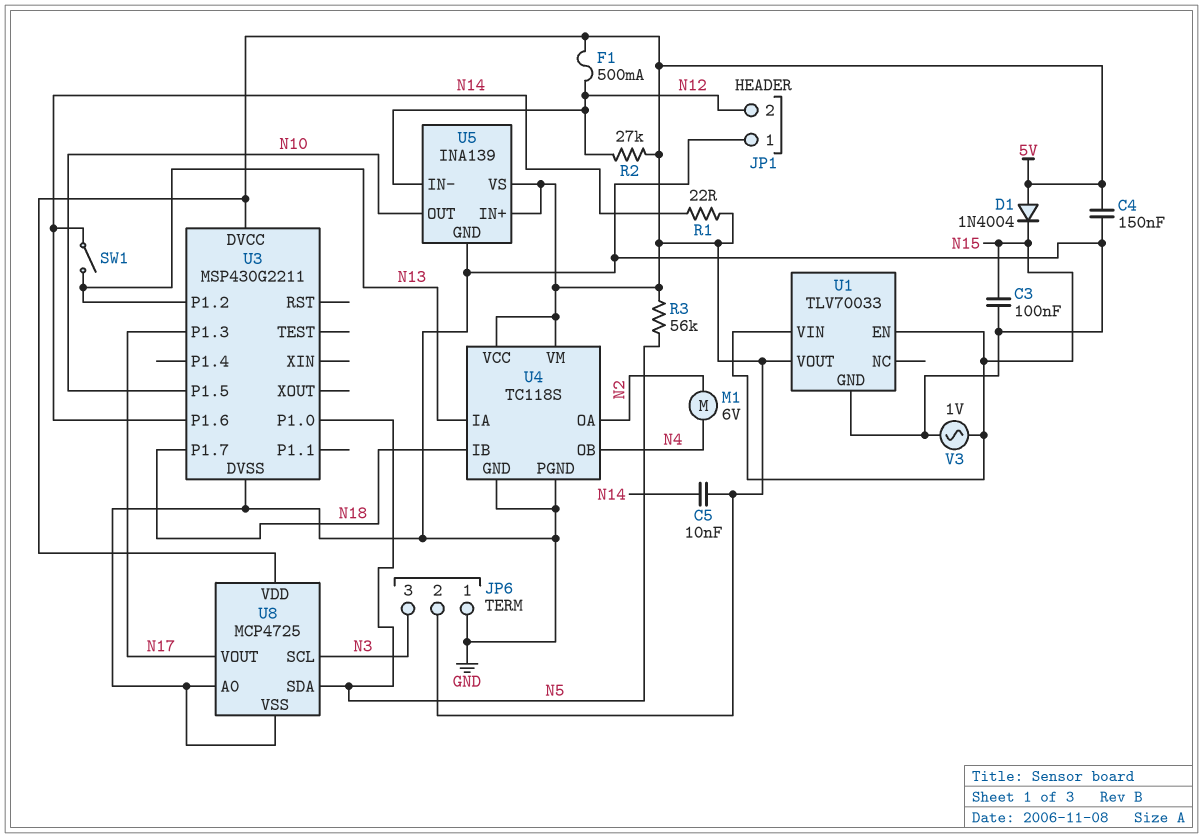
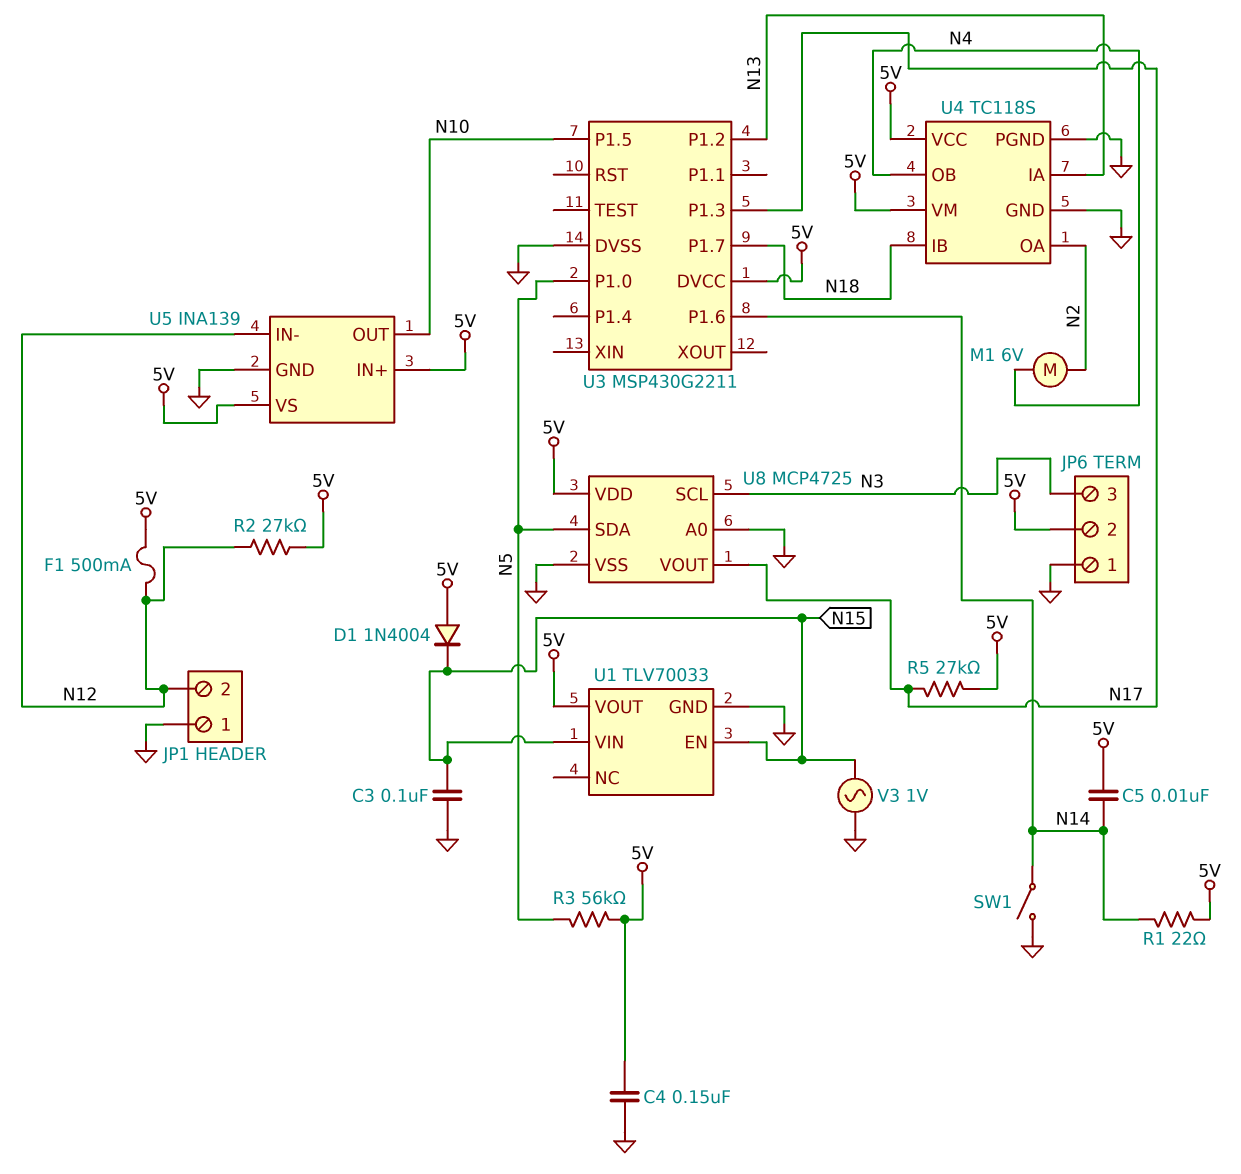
R5: none -> 27k (5V, N17)
SW1: switch (N13, N14) -> switch (GND, N14)

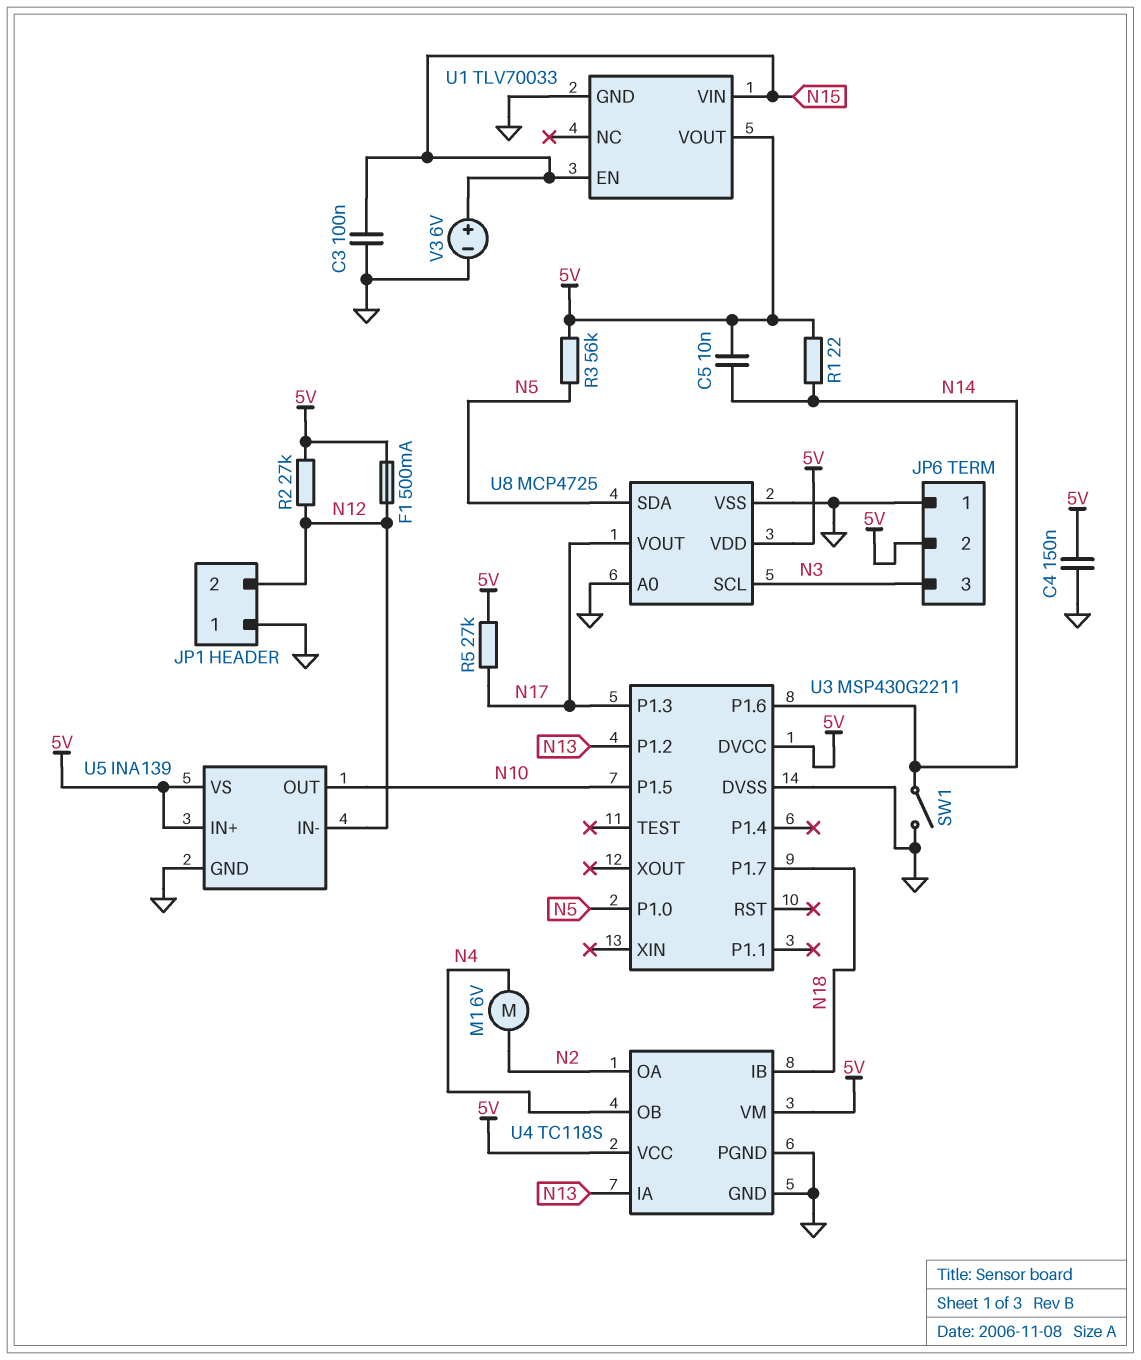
D1: diode 1N4004 (A 5V, K N15) -> none
V3: AC 1V (GND, N15) -> 6V (plus N15, minus GND)

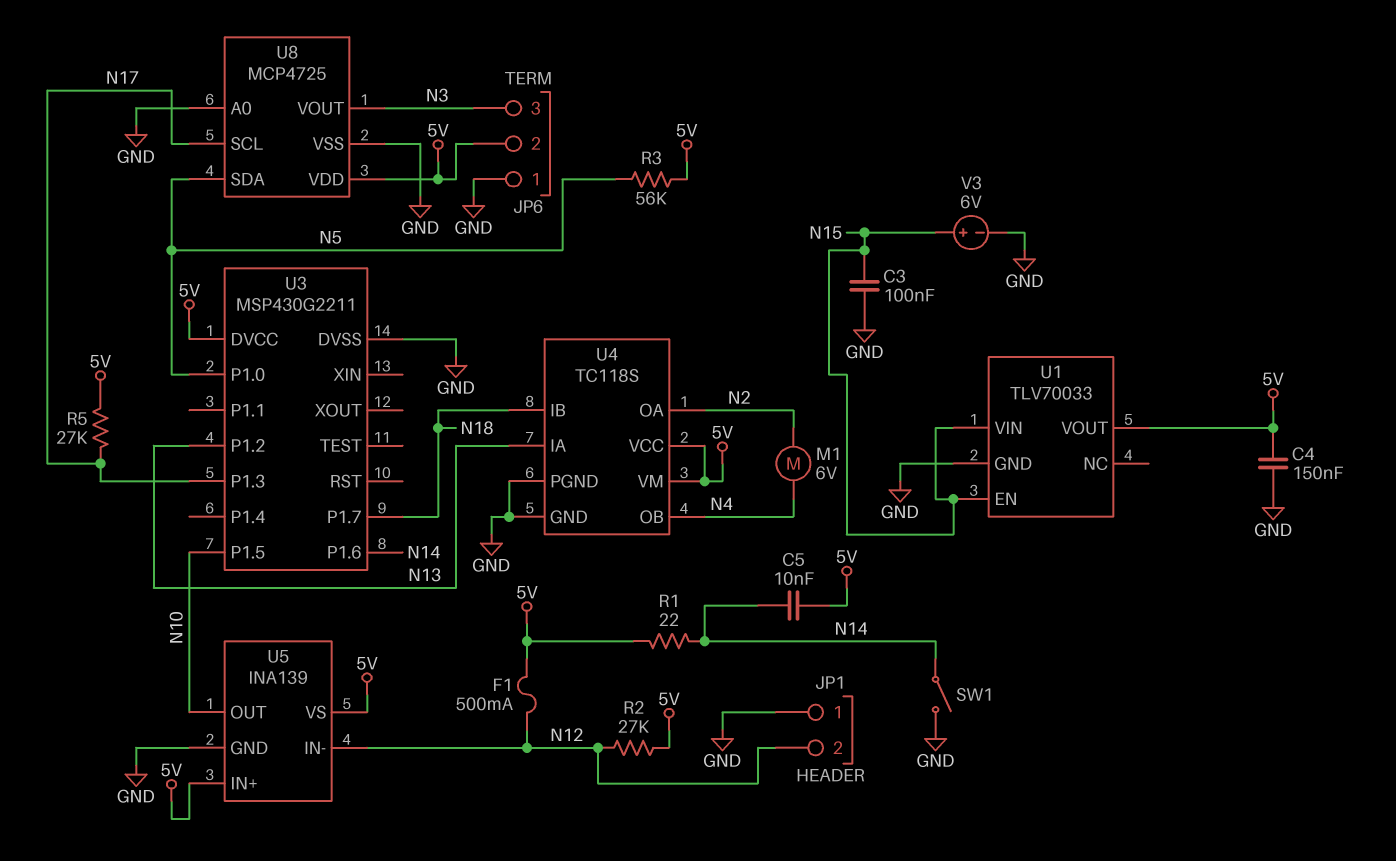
U8 pin SCL: N3 -> N17
U8 pin VOUT: N17 -> N3

